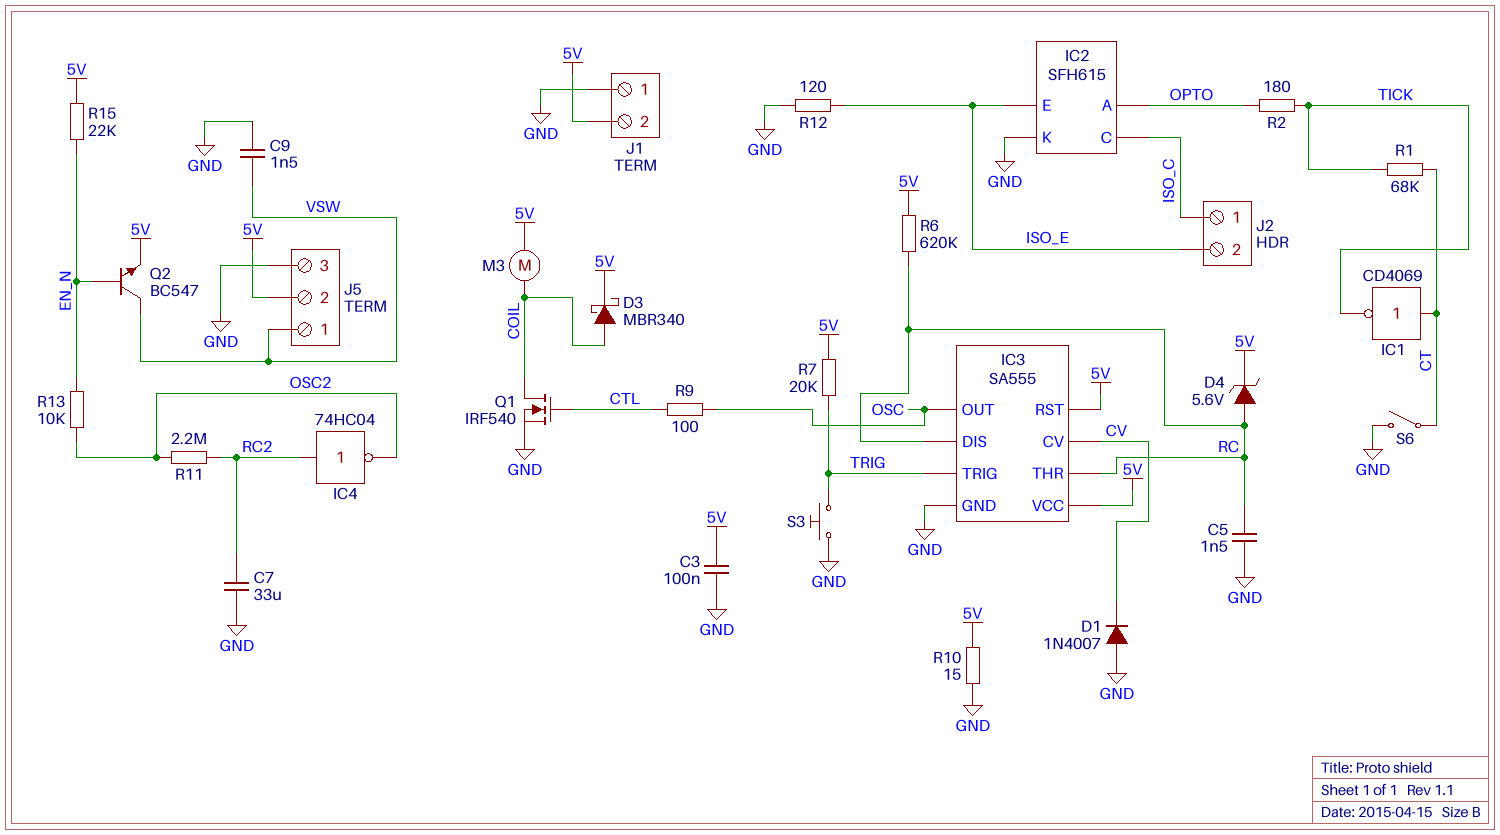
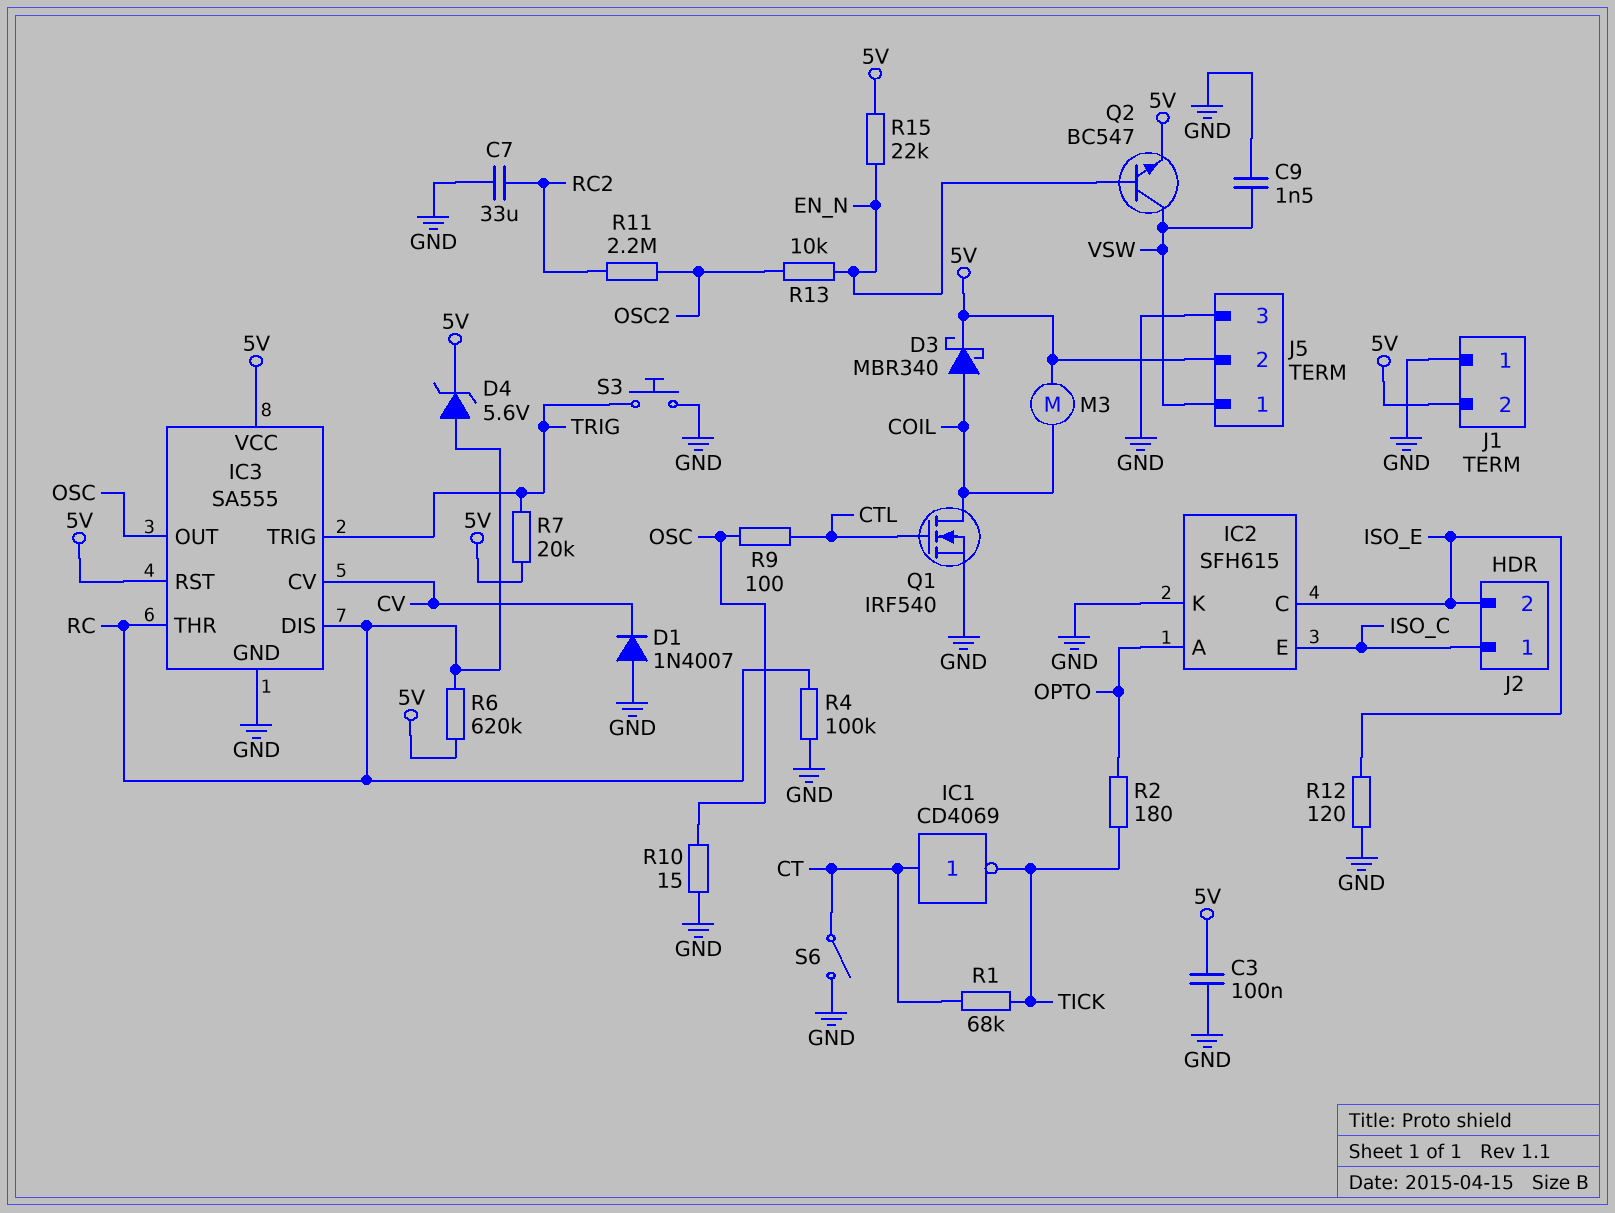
C5: 1.5nF (GND, RC) -> none
IC2 pin C: ISO_C -> ISO_E
IC2 pin E: ISO_E -> ISO_C
IC4: NOT 74HC04 (in RC2, out OSC2) -> none
R4: none -> 100k (GND, RC)
R10: 15 (5V, GND) -> 15 (GND, OSC)

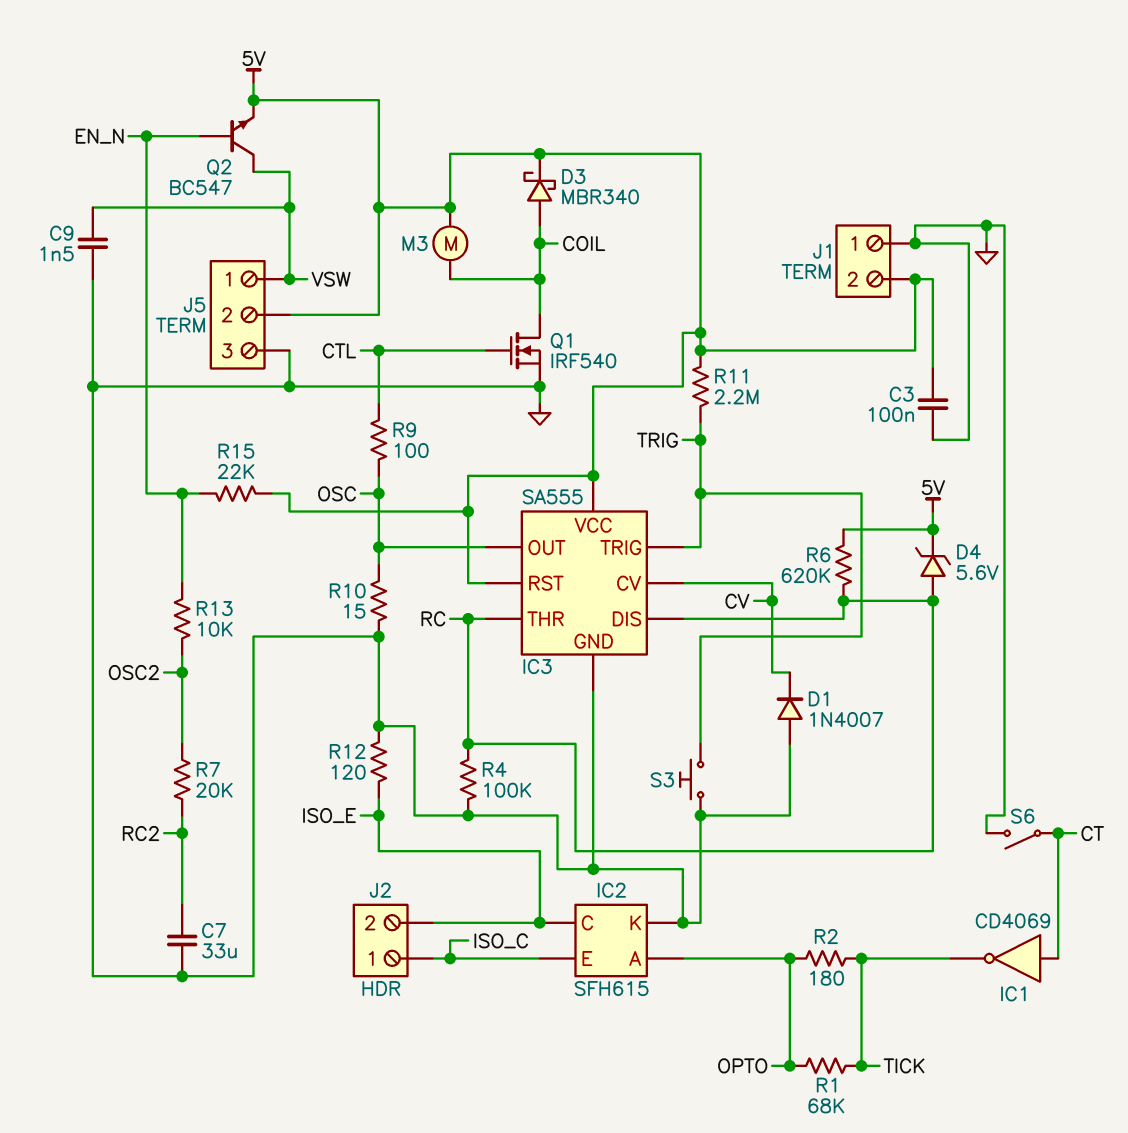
R1: 68k (CT, TICK) -> 68k (OPTO, TICK)
R7: 20k (5V, TRIG) -> 20k (OSC2, RC2)
R11: 2.2M (OSC2, RC2) -> 2.2M (5V, TRIG)

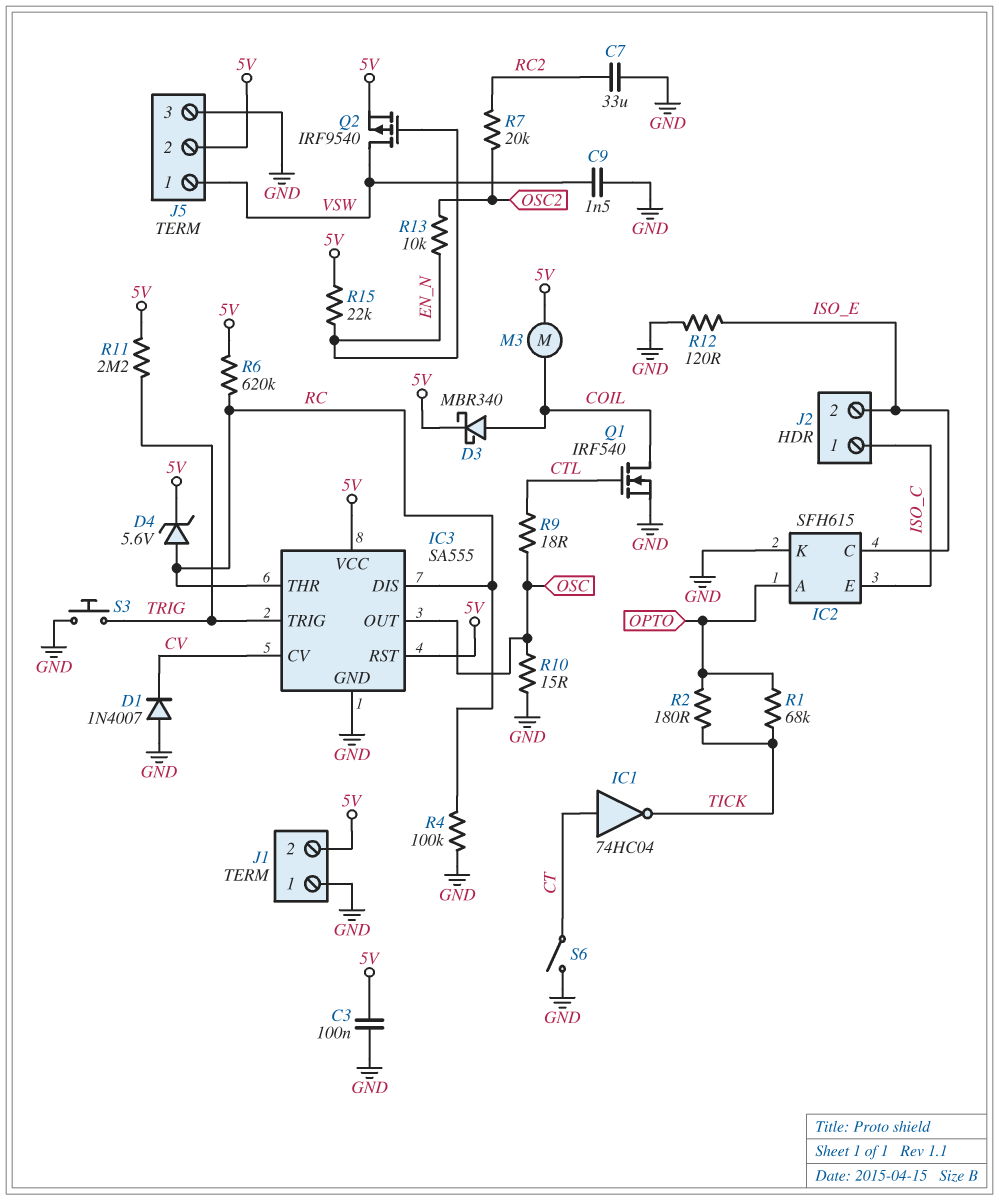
IC1: NOT CD4069 (in CT, out TICK) -> NOT 74HC04 (in CT, out TICK)
Q2: NPN BC547 (B EN_N, C VSW, E 5V) -> PMOS IRF9540 (G EN_N, D VSW, S 5V)
R9: 100 (CTL, OSC) -> 18 (CTL, OSC)

